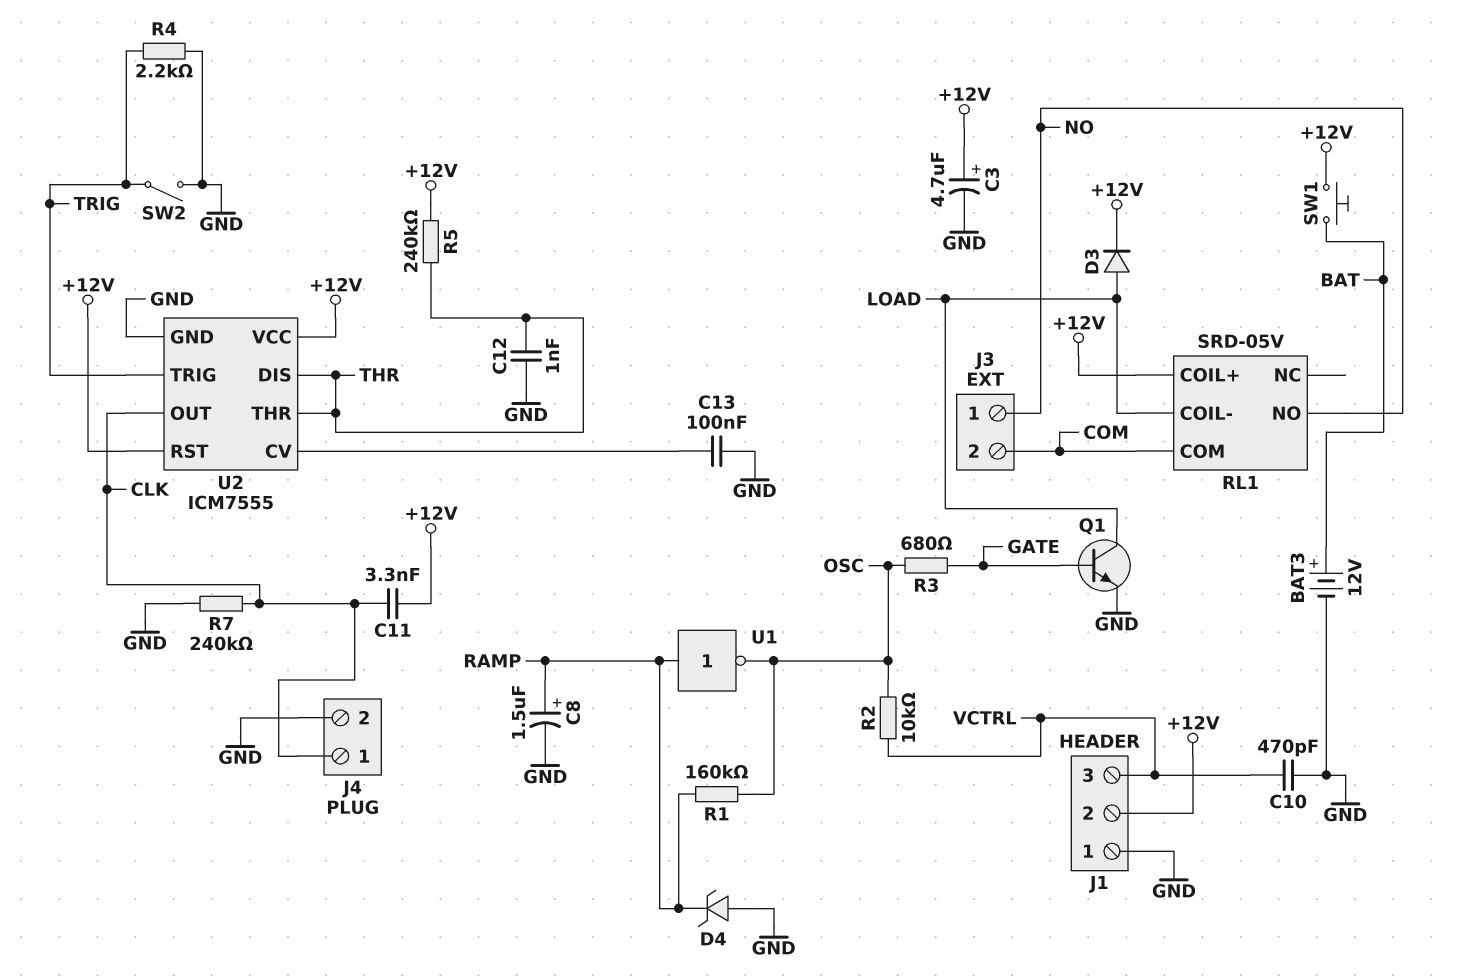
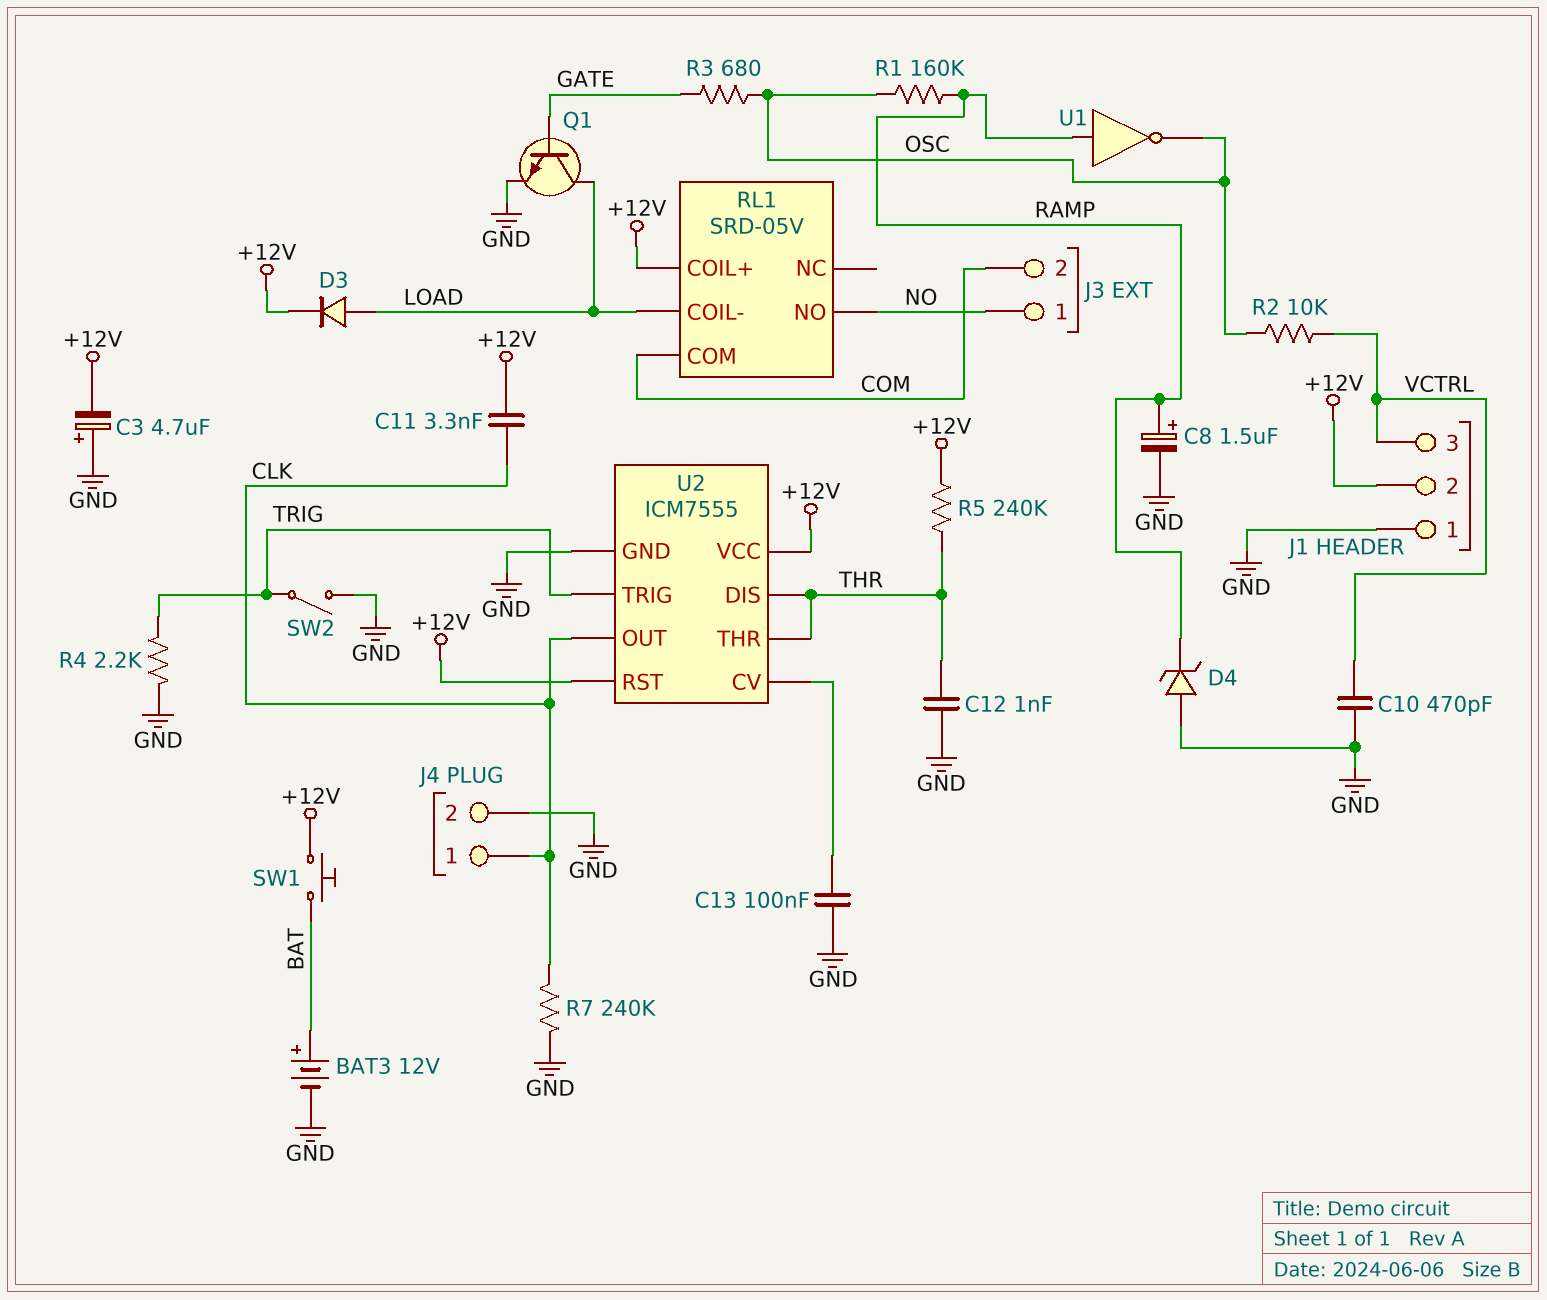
C3: 4.7uF (plus +12V, minus GND) -> 4.7uF (plus GND, minus +12V)

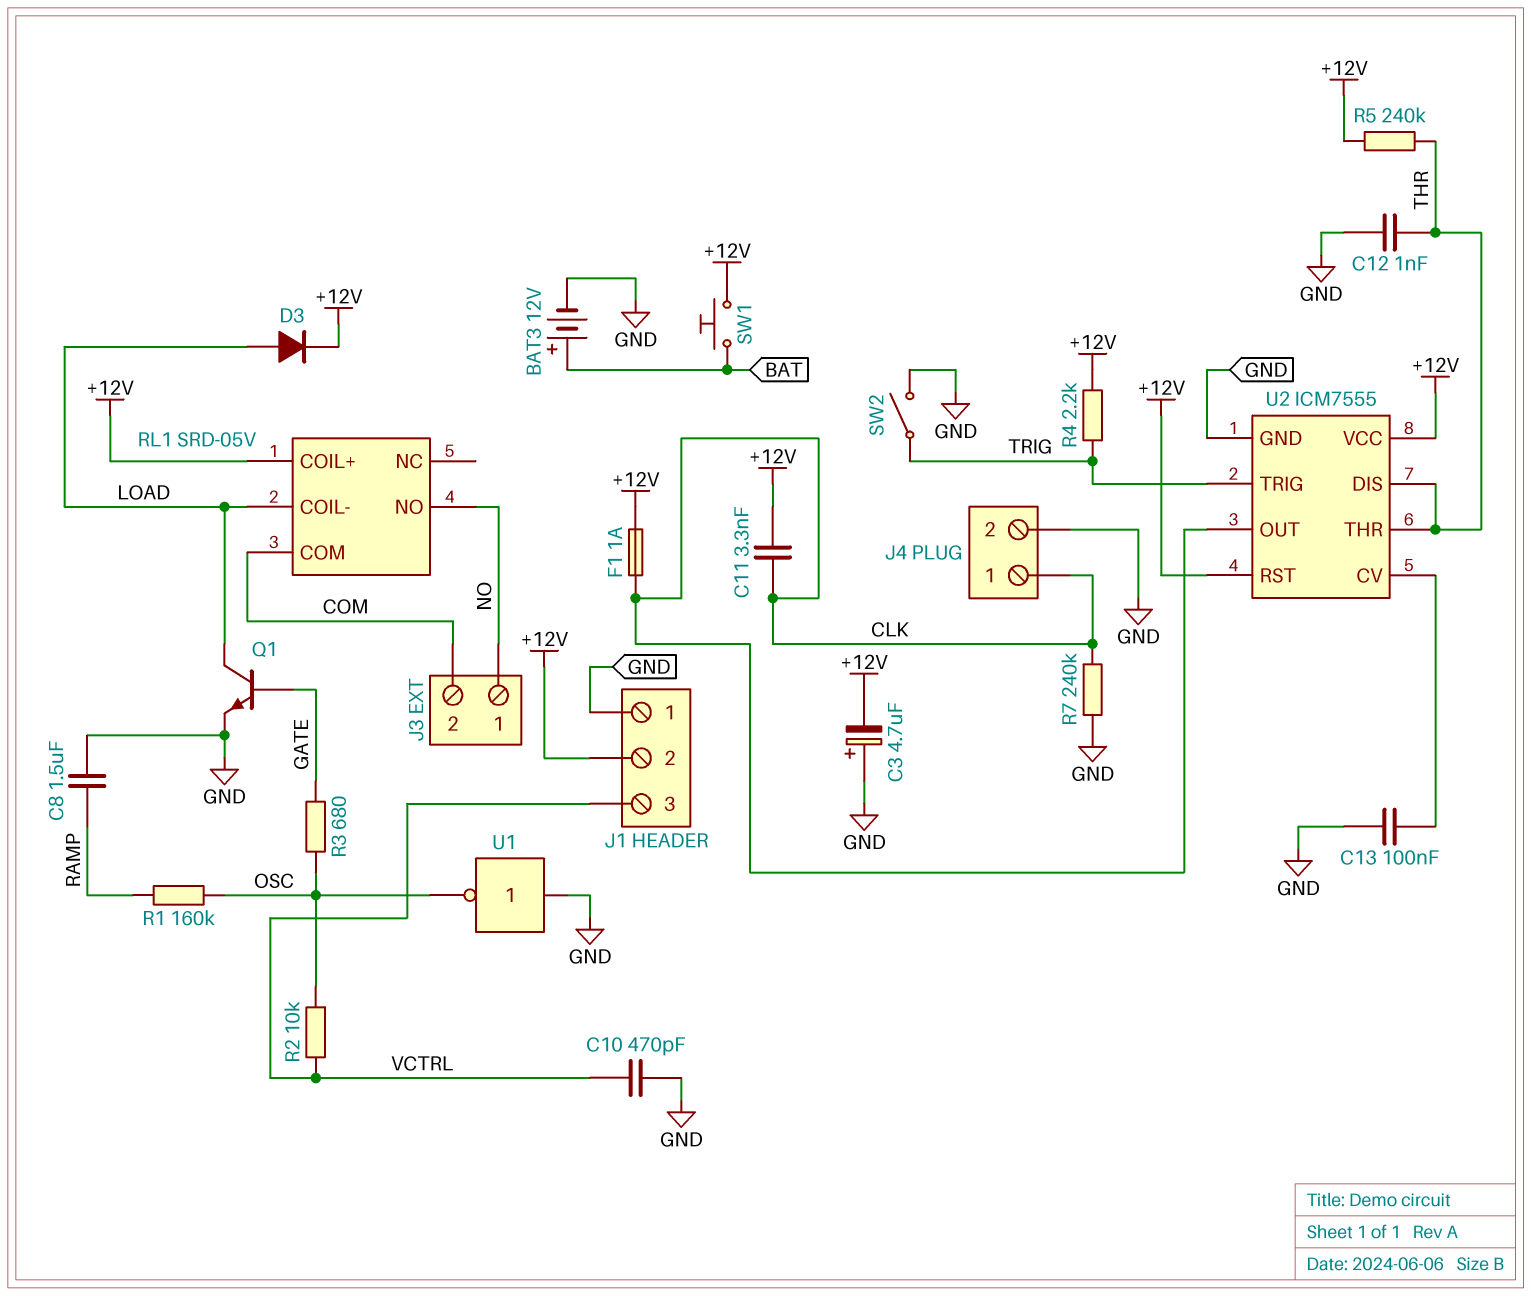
C8: 1.5uF (plus RAMP, minus GND) -> 1.5uF (GND, RAMP)
D4: zener (A GND, K RAMP) -> none
F1: none -> 1A (+12V, CLK)
R4: 2.2k (GND, TRIG) -> 2.2k (+12V, TRIG)
U1: NOT (in RAMP, out OSC) -> NOT (in GND, out OSC)

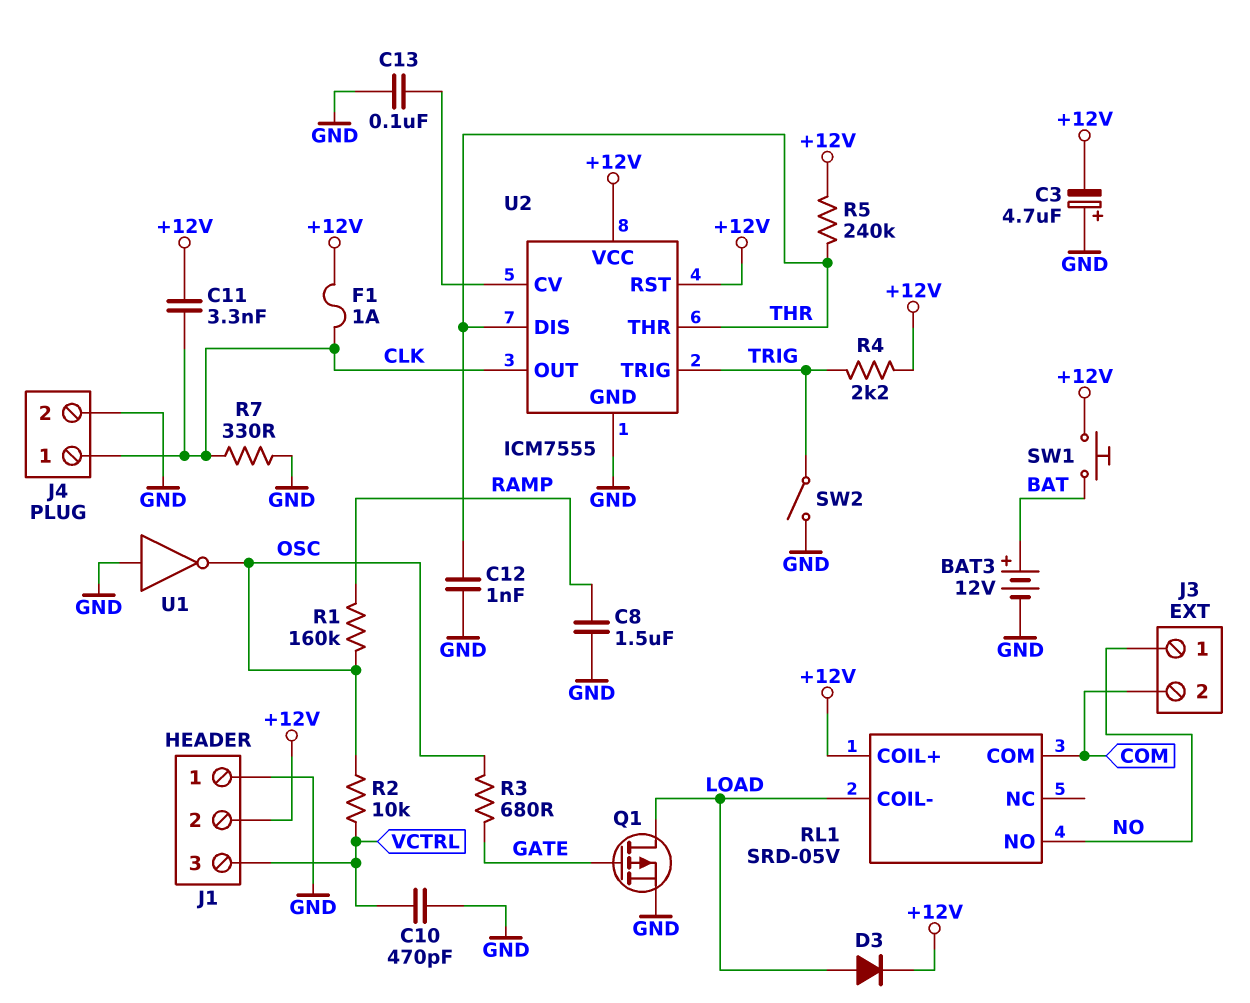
Q1: NPN (B GATE, C LOAD, E GND) -> PMOS (G GATE, D LOAD, S GND)
R7: 240k (CLK, GND) -> 330 (CLK, GND)

